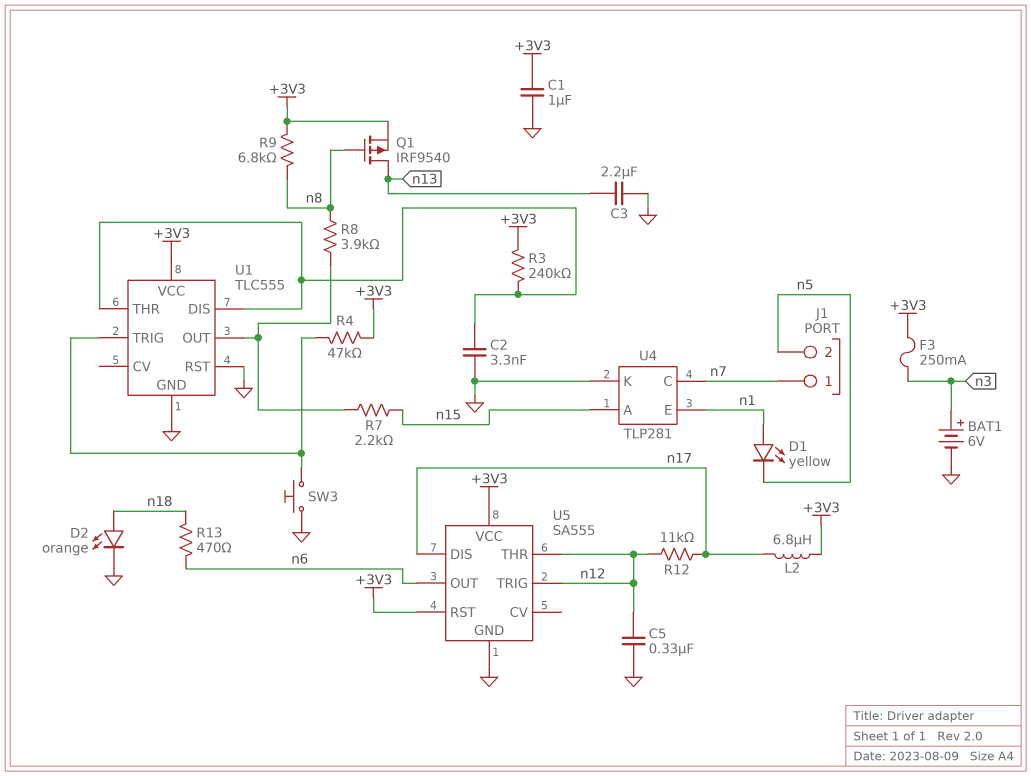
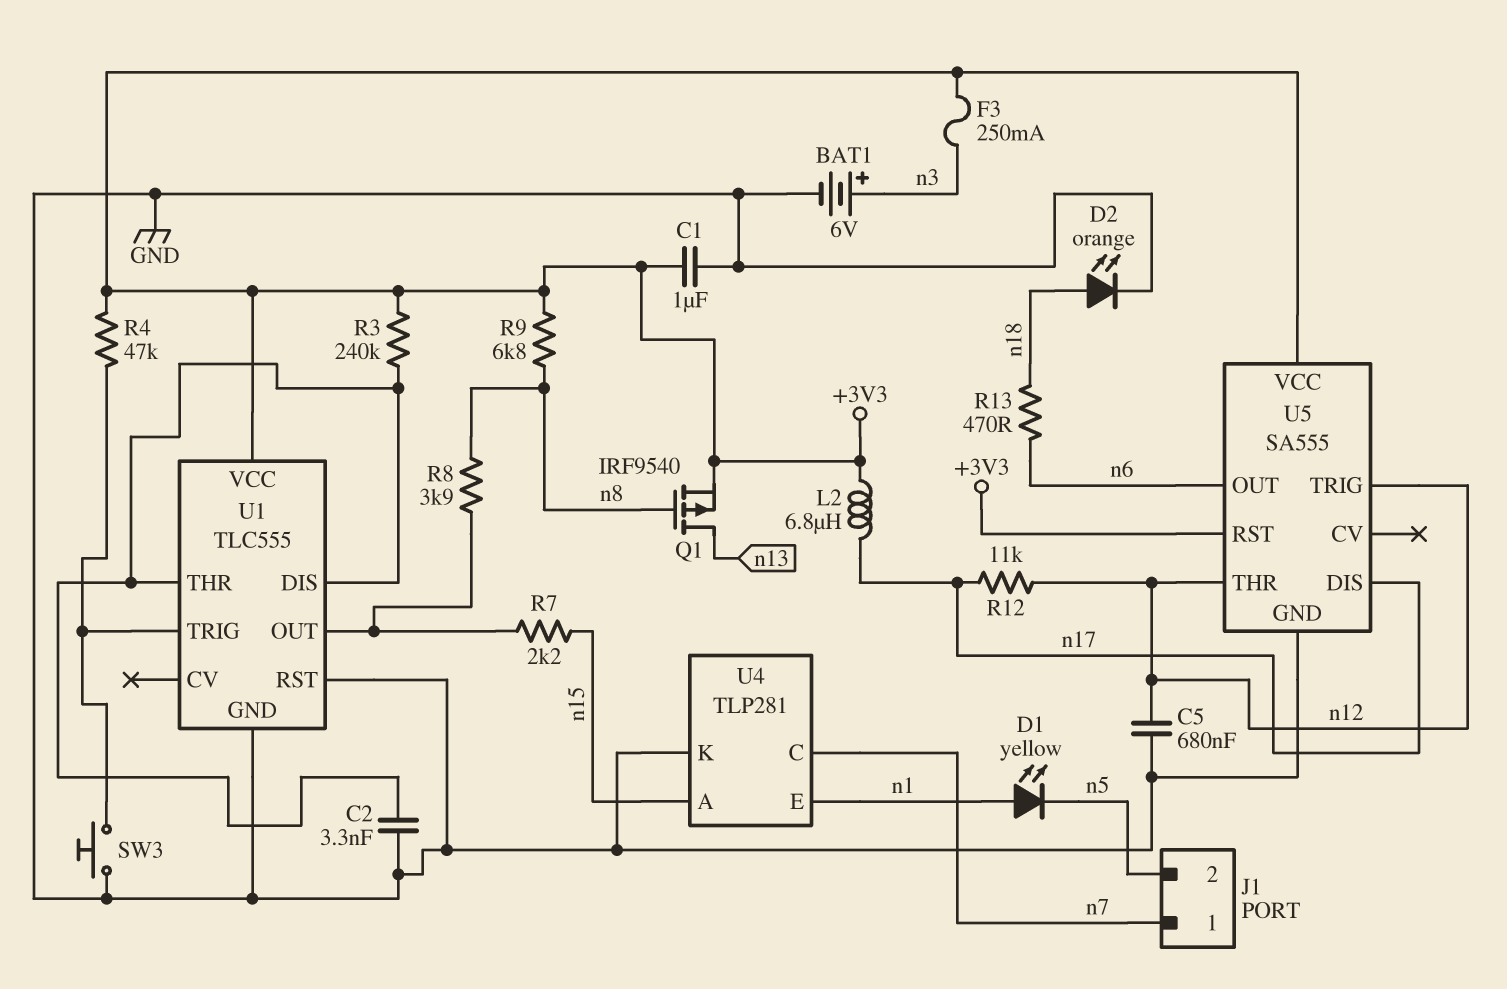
C3: 2.2uF (GND, n13) -> none
C5: 330nF (GND, n12) -> 680nF (GND, n12)

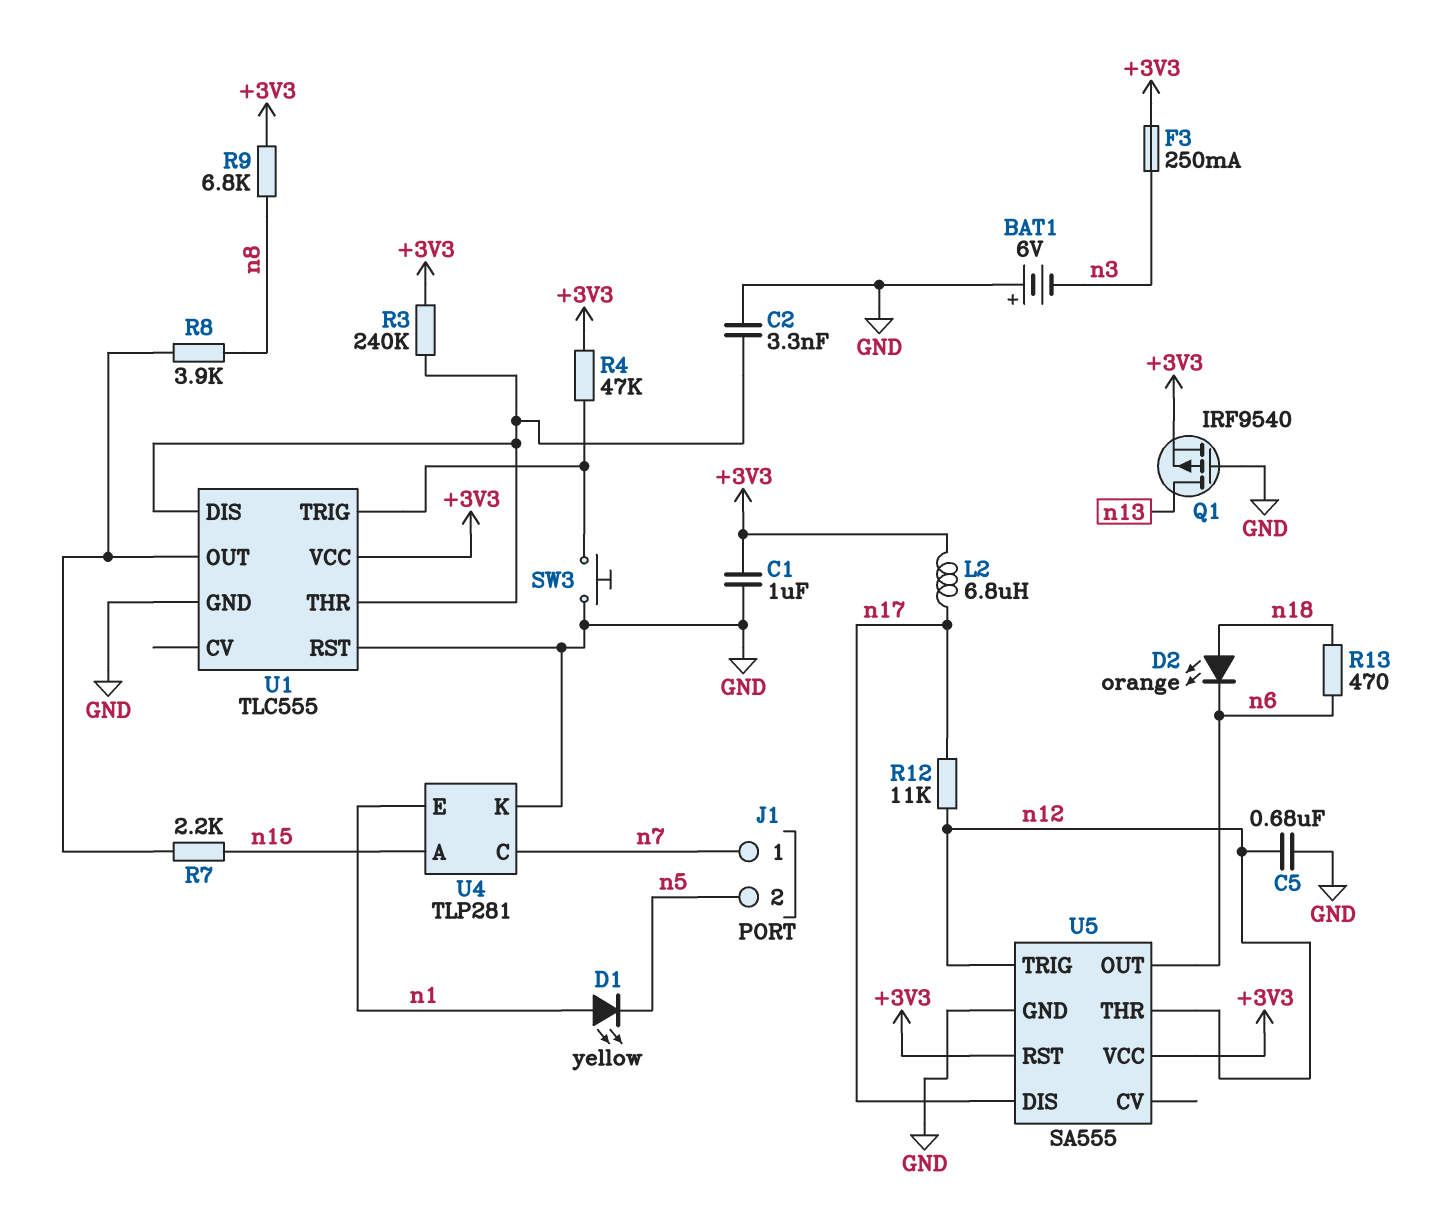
BAT1: 6V (plus n3, minus GND) -> 6V (plus GND, minus n3)
D2: LED orange (A n18, K GND) -> LED orange (A n18, K n6)
Q1: PMOS IRF9540 (G n8, D n13, S +3V3) -> PMOS IRF9540 (G GND, D n13, S +3V3)

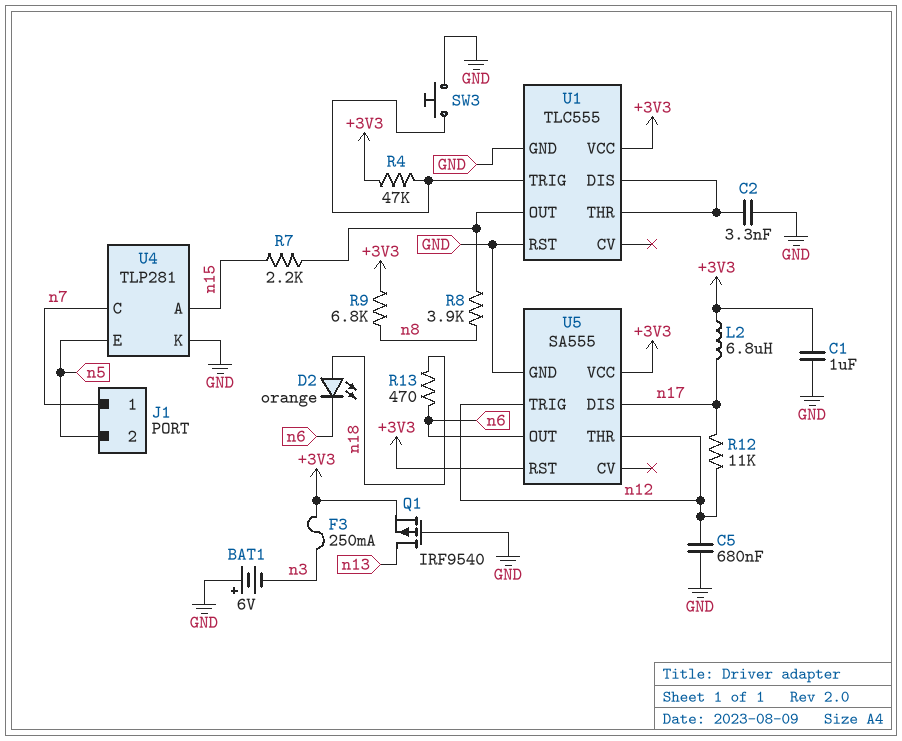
D1: LED yellow (A n1, K n5) -> none
R3: 240k (+3V3, U1/DIS) -> none
U4 pin E: n1 -> n5

